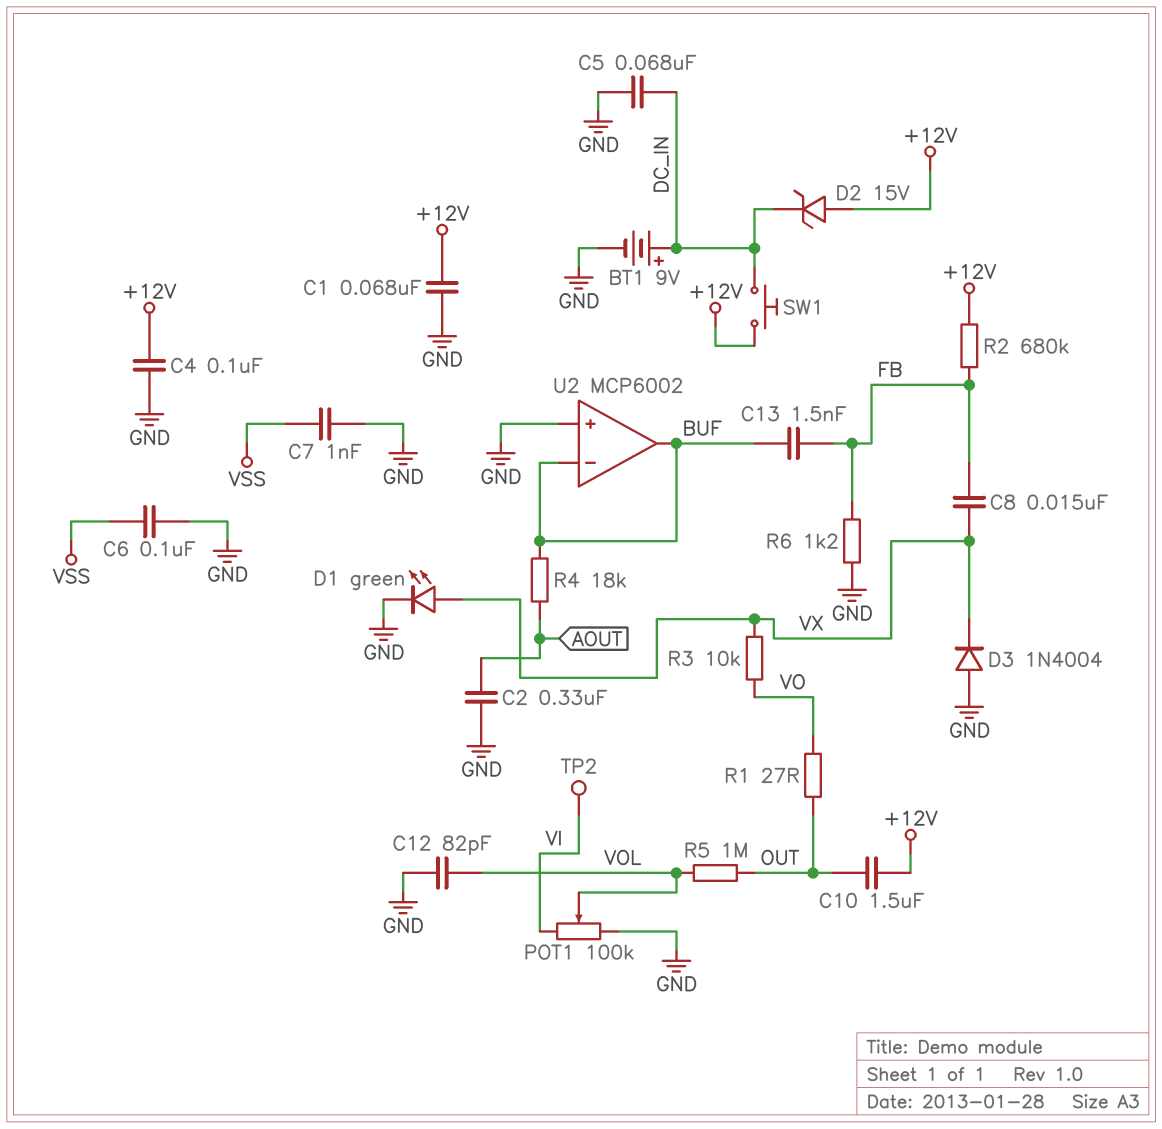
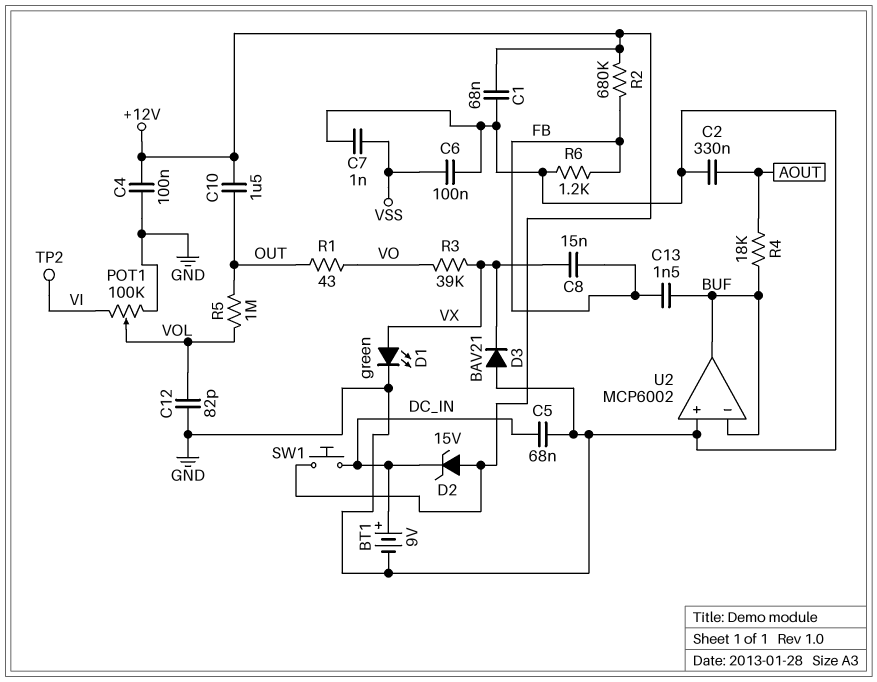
D3: diode 1N4004 (A GND, K VX) -> diode BAV21 (A GND, K VX)
R1: 27 (OUT, VO) -> 43 (OUT, VO)
R3: 10k (VO, VX) -> 39k (VO, VX)

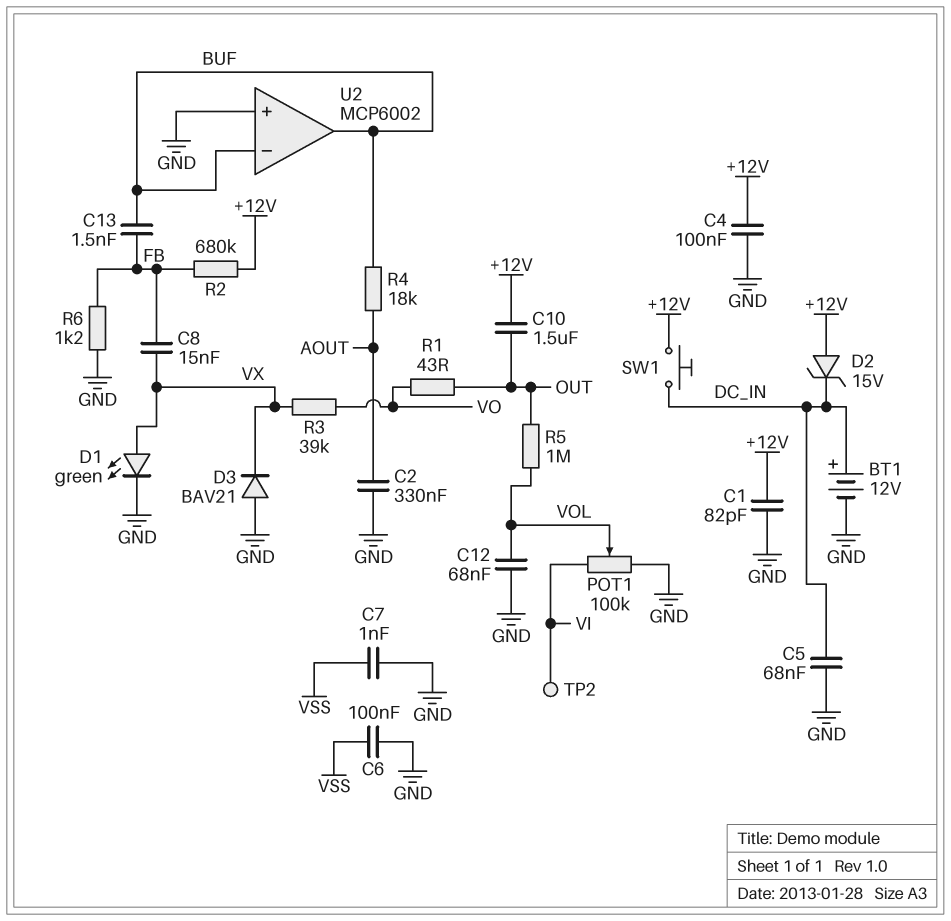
BT1: 9V (plus DC_IN, minus GND) -> 12V (plus DC_IN, minus GND)
C1: 68nF (+12V, GND) -> 82pF (+12V, GND)
C12: 82pF (GND, VOL) -> 68nF (GND, VOL)

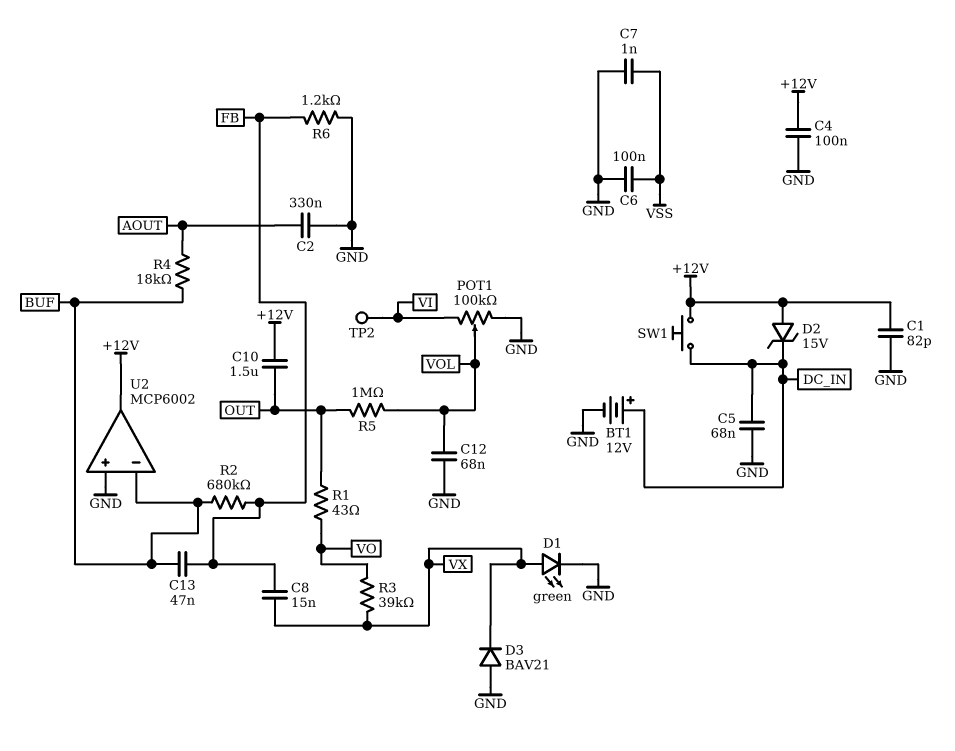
C13: 1.5nF (BUF, FB) -> 47nF (BUF, FB)
R2: 680k (+12V, FB) -> 680k (BUF, FB)
U2 pin out: BUF -> +12V

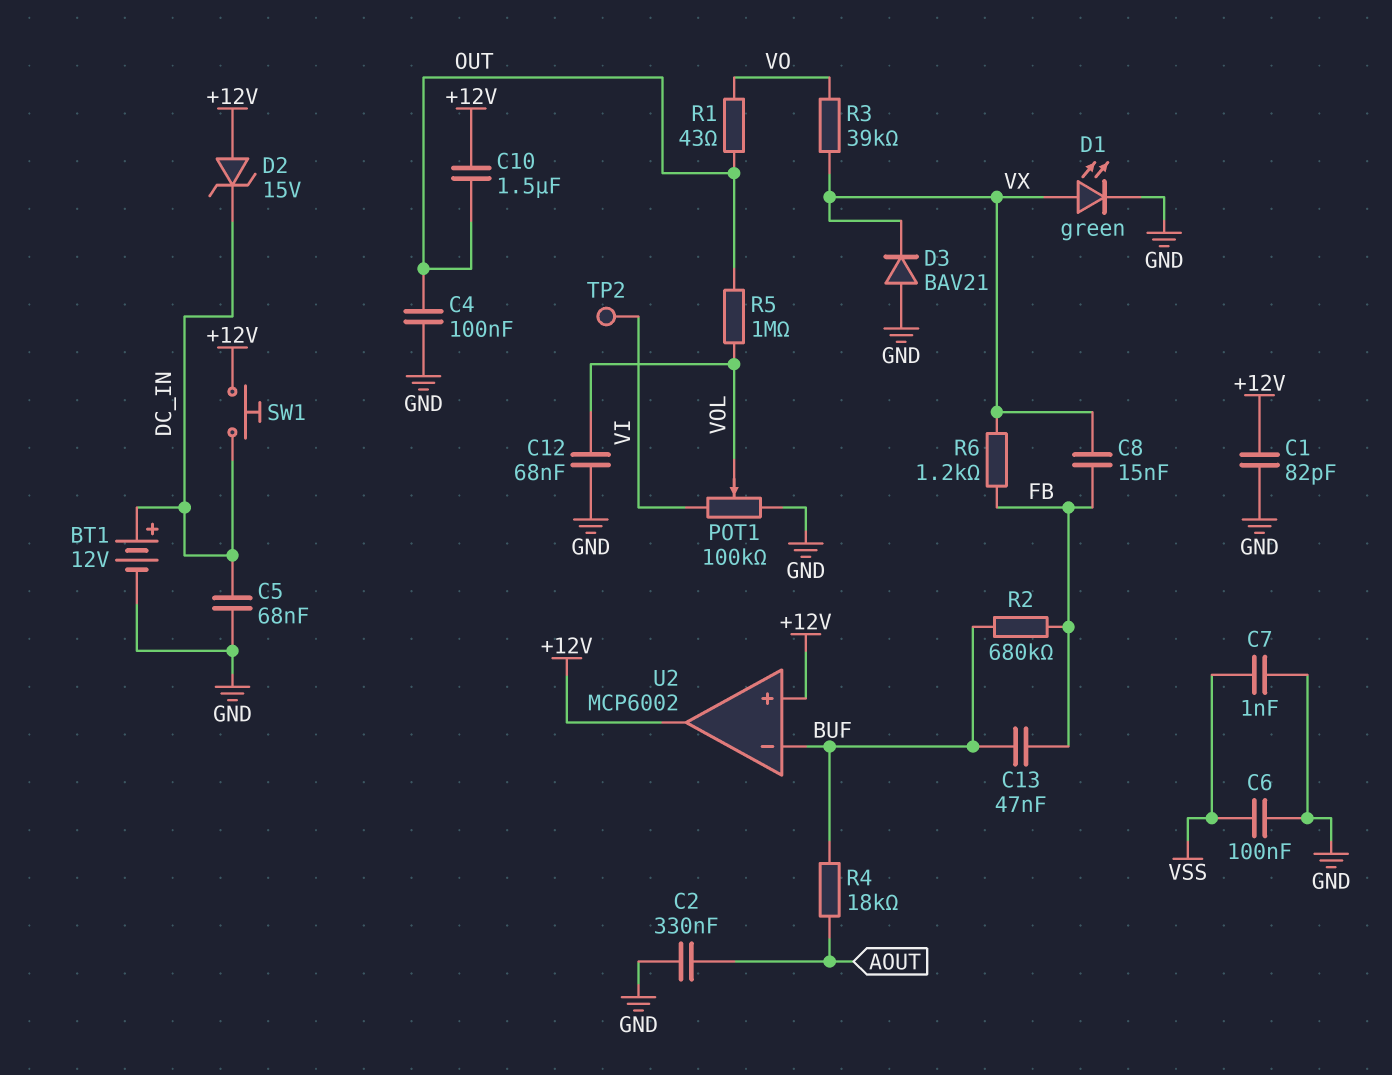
C4: 100nF (+12V, GND) -> 100nF (GND, OUT)
R6: 1.2k (FB, GND) -> 1.2k (FB, VX)
U2 pin in+: GND -> +12V

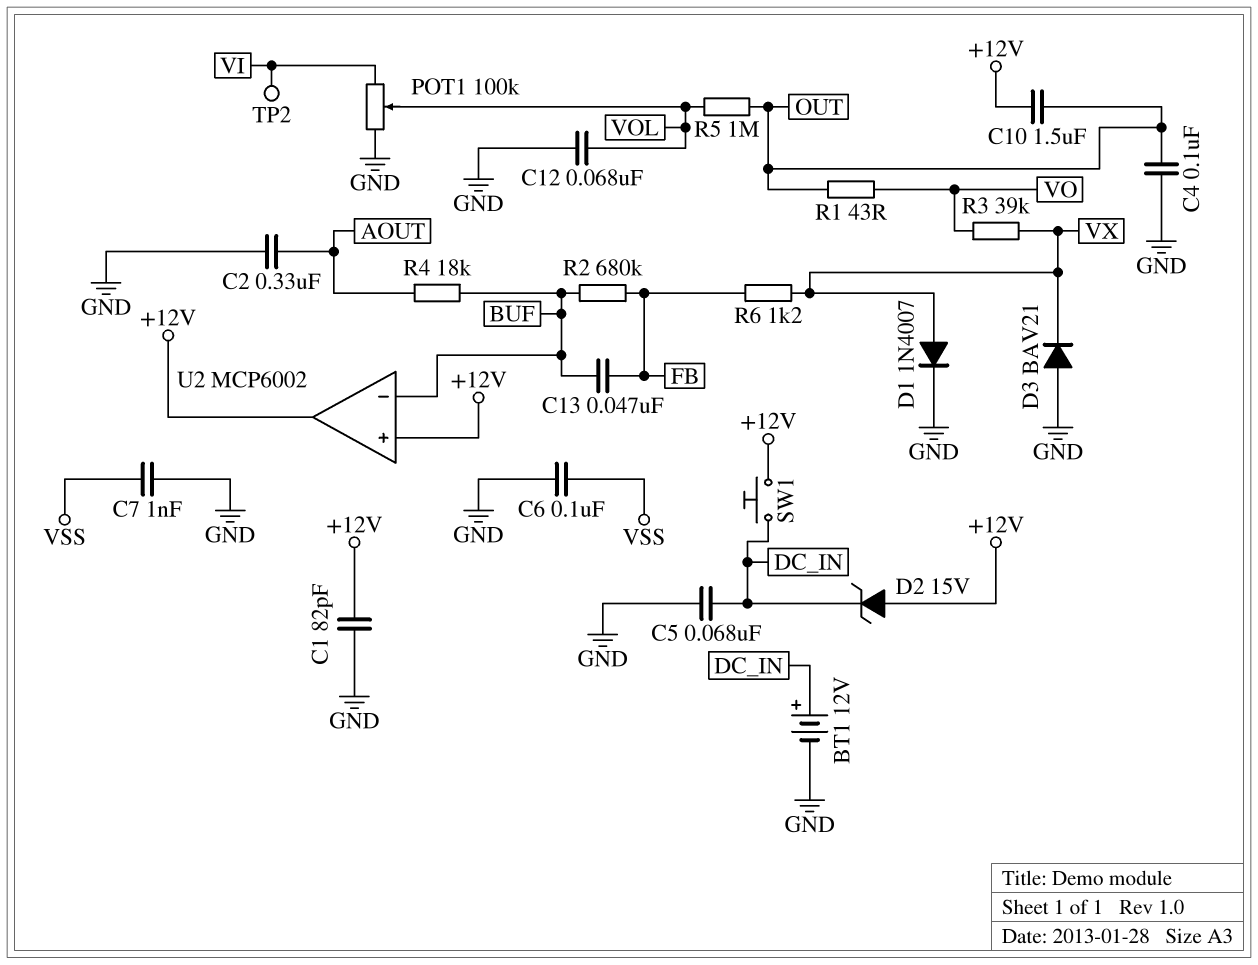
C8: 15nF (FB, VX) -> none
D1: LED green (A VX, K GND) -> diode 1N4007 (A VX, K GND)

